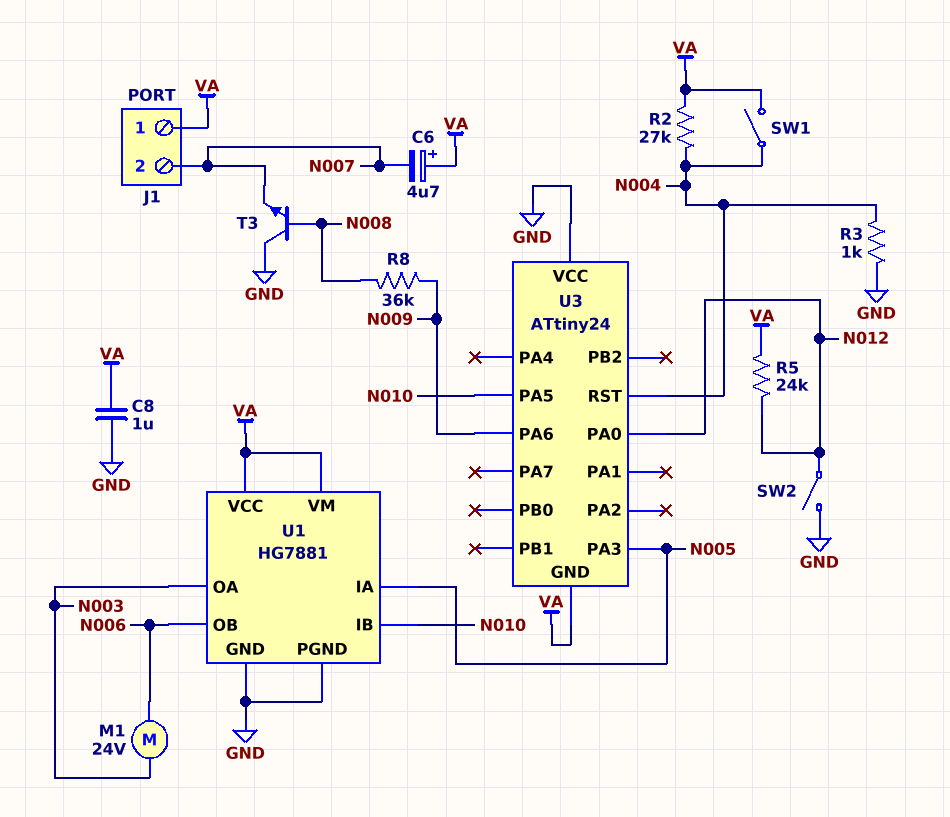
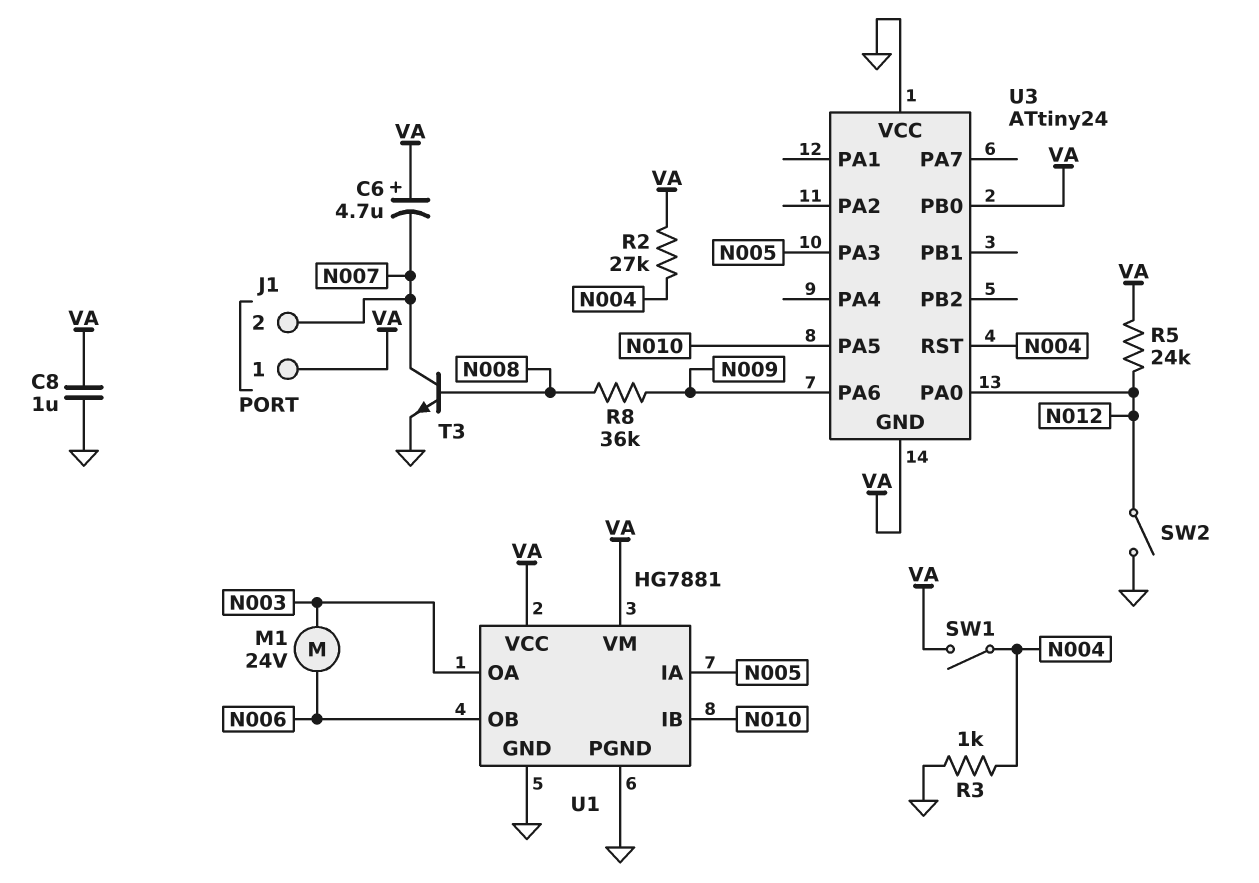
T3: NPN (B N008, C GND, E N007) -> NPN (B N008, C N007, E GND)
U3 pin PB0: none -> VA

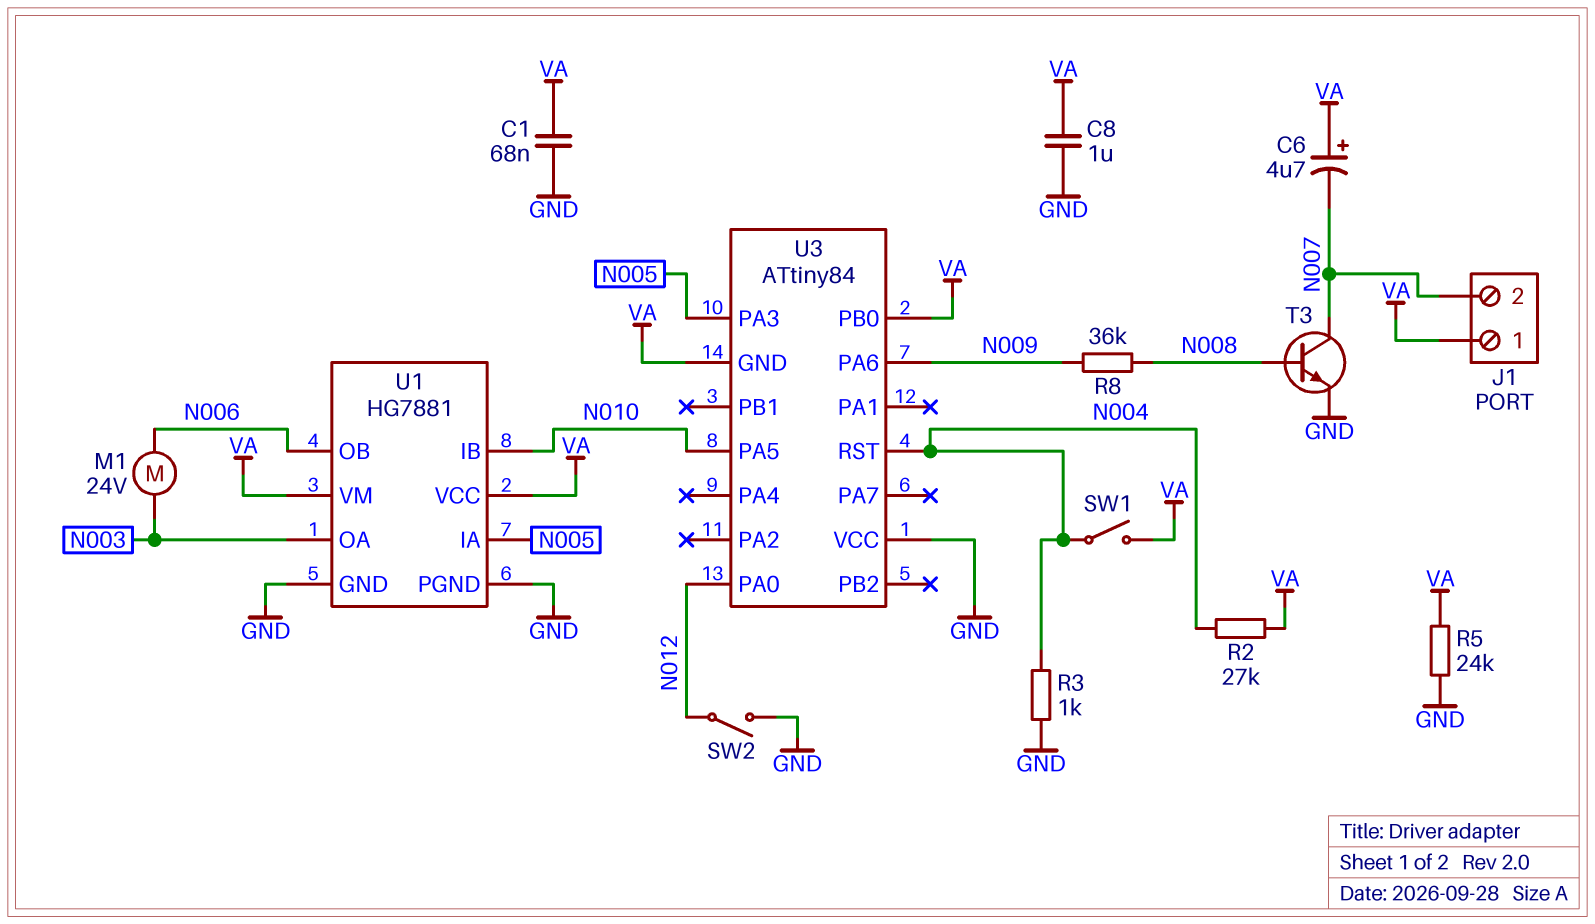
C1: none -> 68nF (GND, VA)
R5: 24k (N012, VA) -> 24k (GND, VA)
U3: ATtiny24 -> ATtiny84

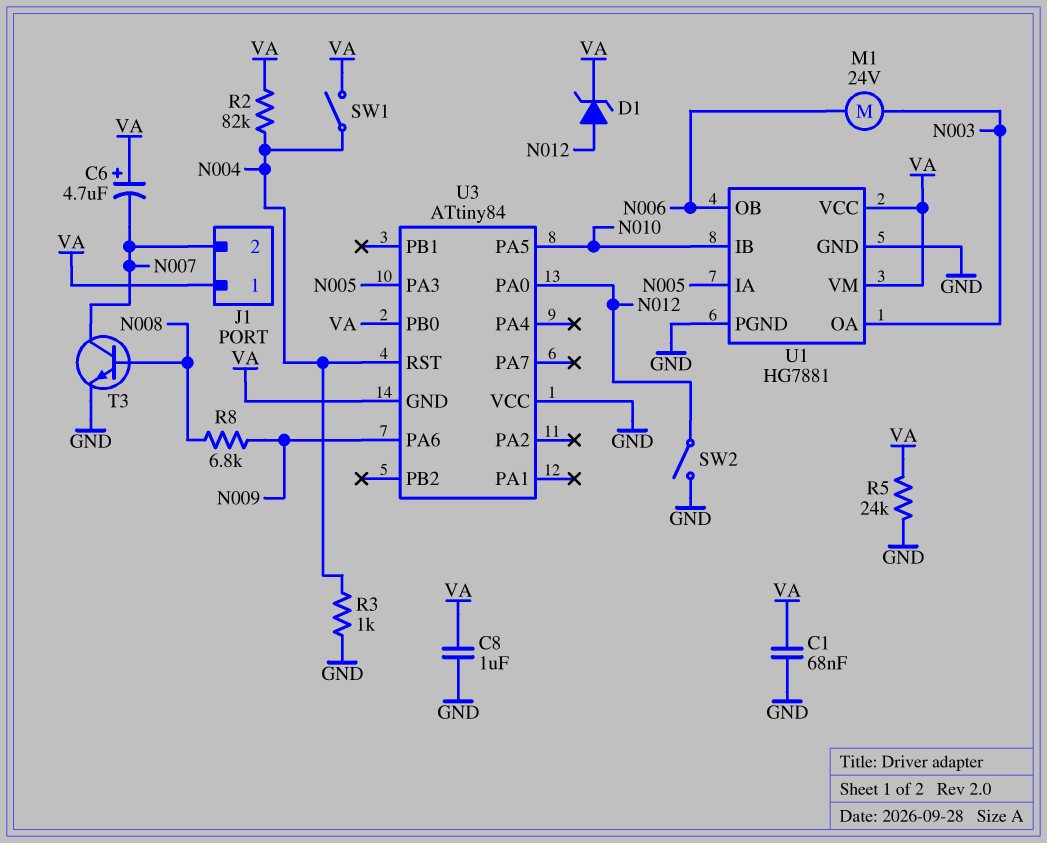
D1: none -> zener (A N012, K VA)
R2: 27k (N004, VA) -> 82k (N004, VA)
R8: 36k (N008, N009) -> 6.8k (N008, N009)

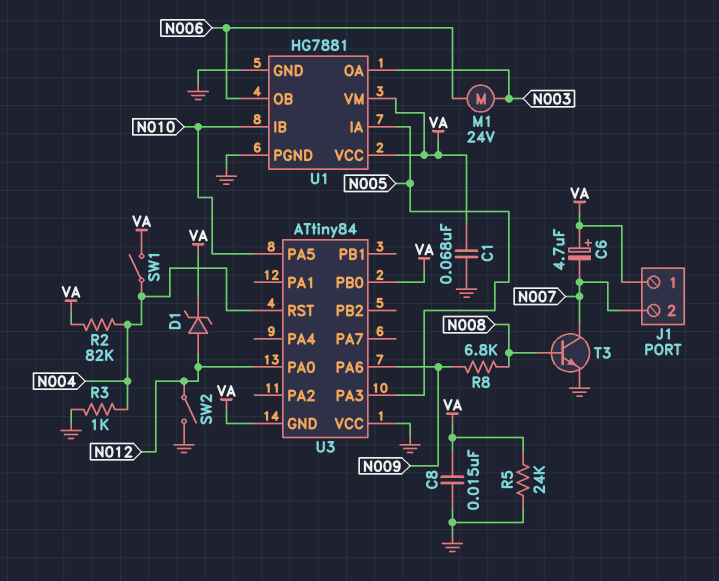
C8: 1uF (GND, VA) -> 15nF (GND, VA)

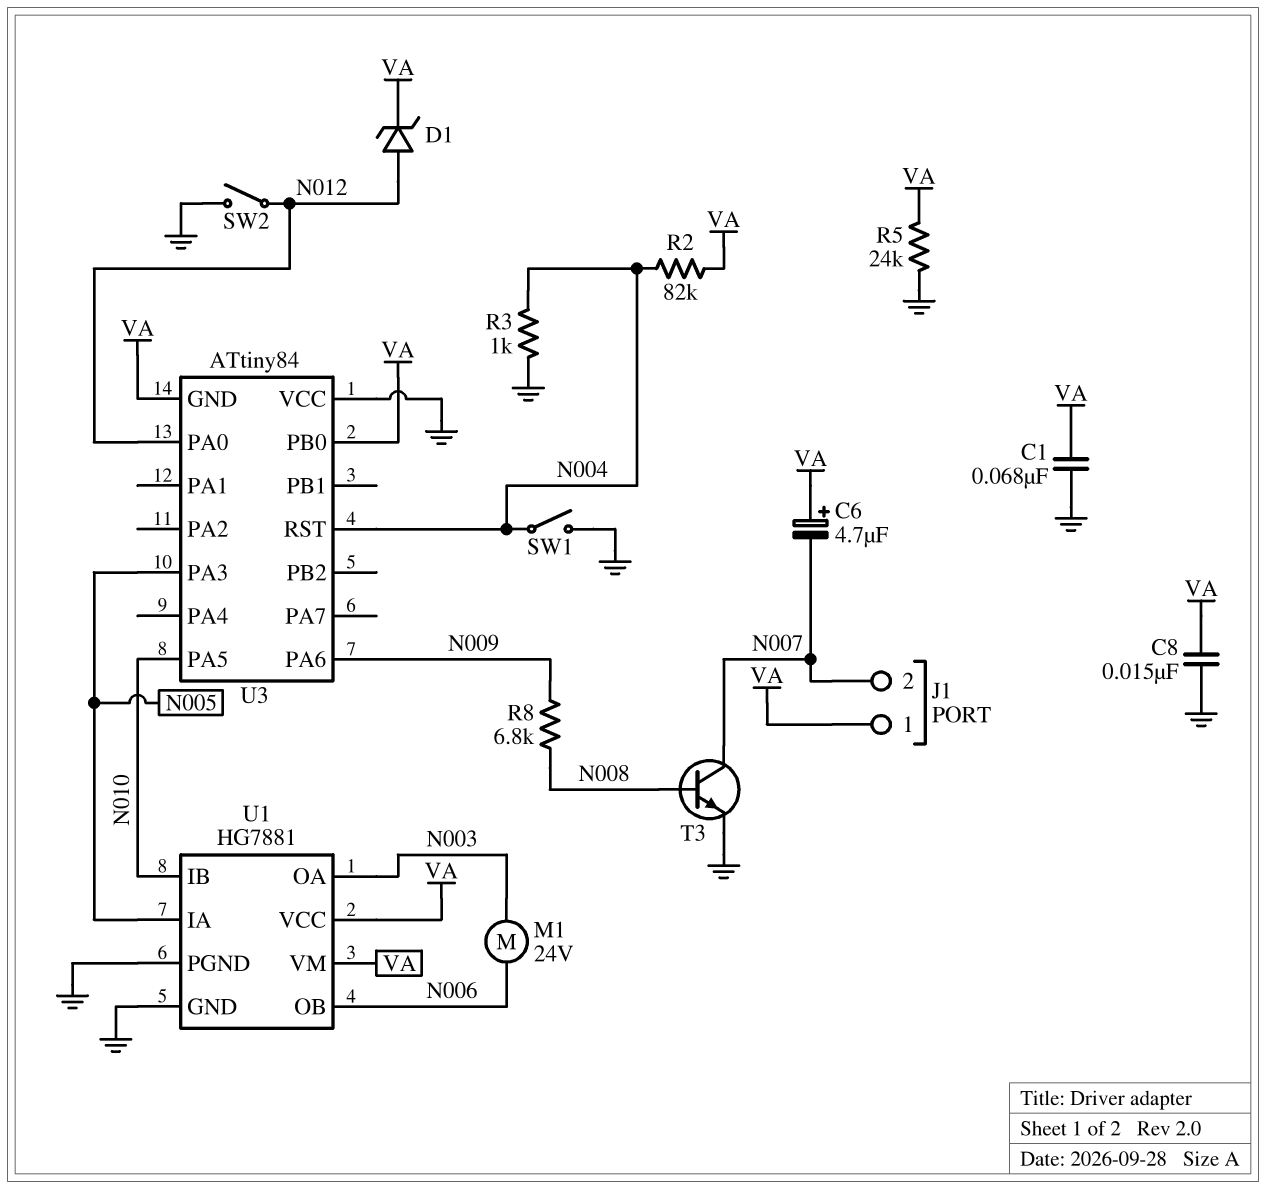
SW1: switch (N004, VA) -> switch (GND, N004)

